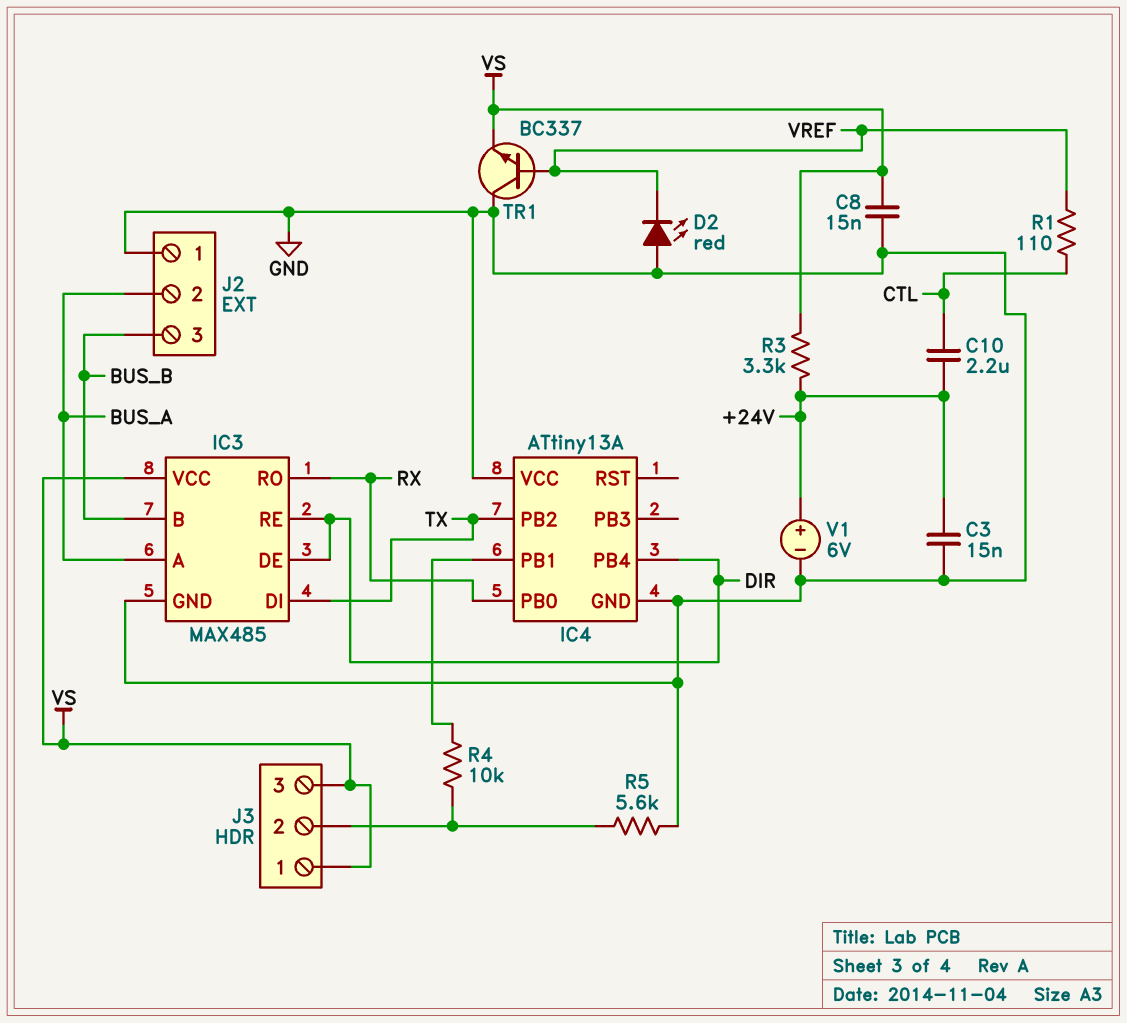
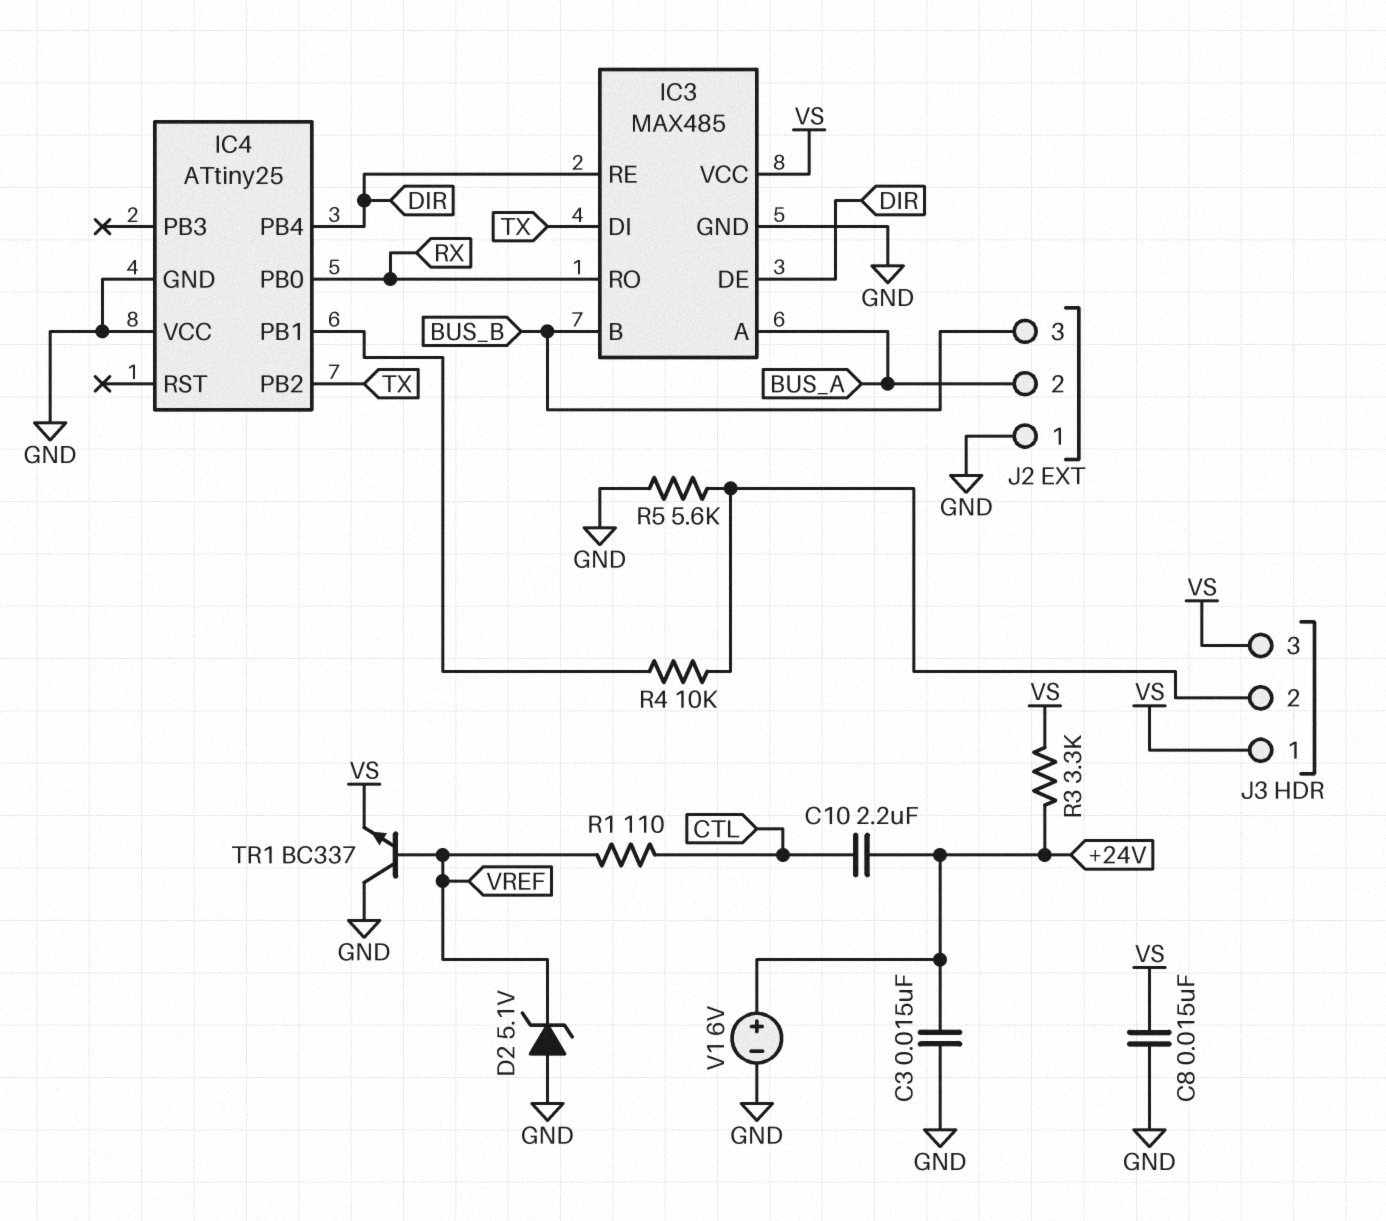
D2: LED red (A GND, K VREF) -> zener 5.1V (A GND, K VREF)
IC4: ATtiny13A -> ATtiny25

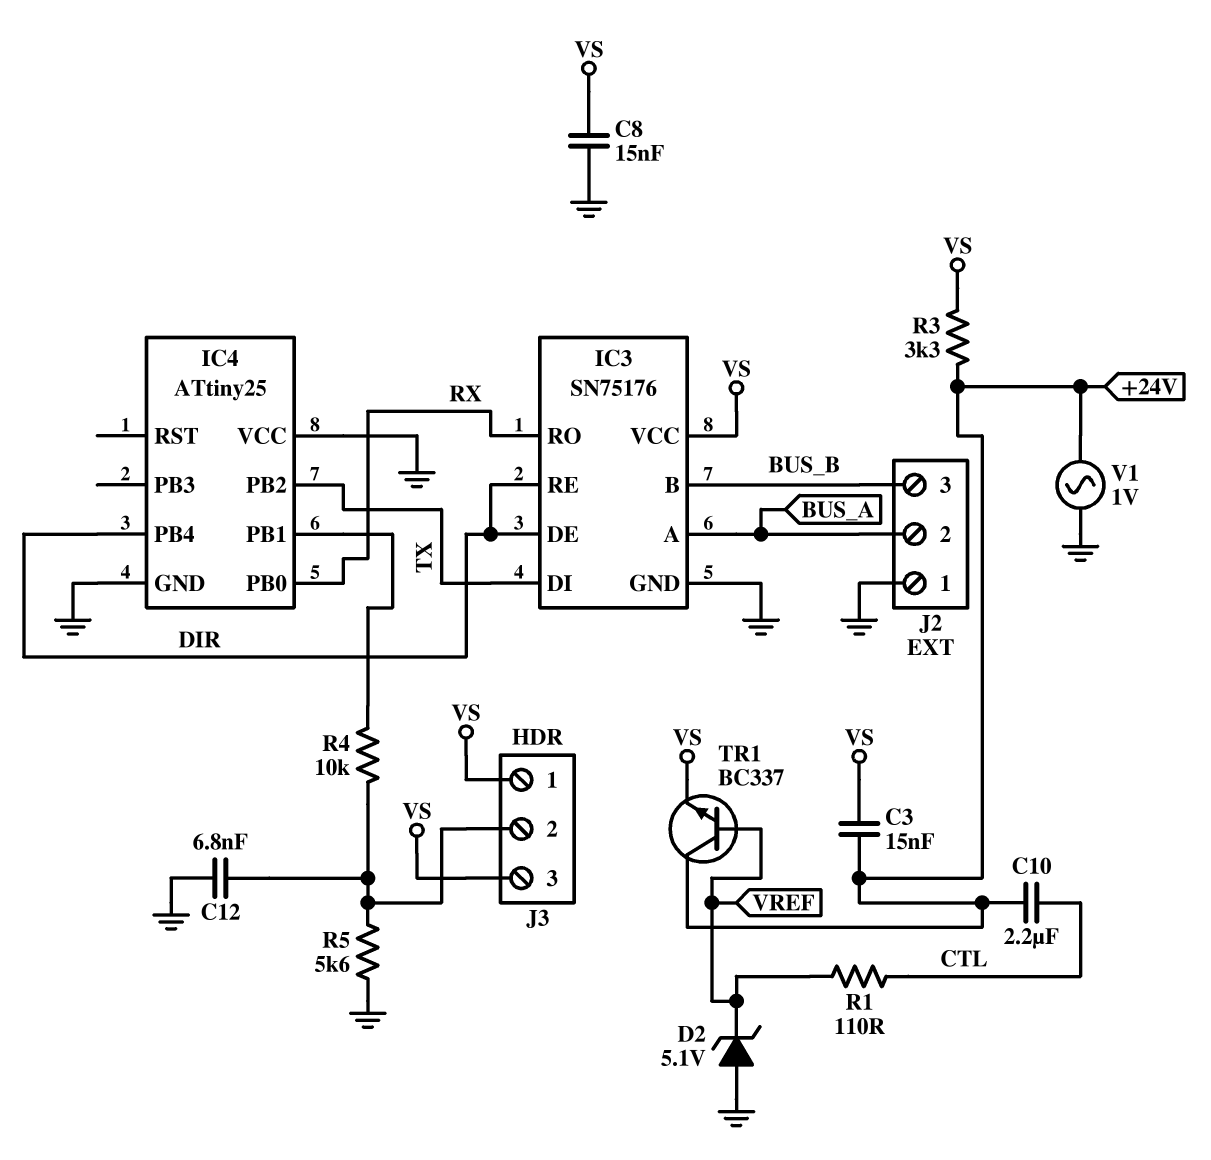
C3: 15nF (+24V, GND) -> 15nF (+24V, VS)
C12: none -> 6.8nF (GND, J3/2)
IC3: MAX485 -> SN75176
TR1: NPN BC337 (B VREF, C GND, E VS) -> NPN BC337 (B VREF, C +24V, E VS)
V1: 6V (plus +24V, minus GND) -> AC 1V (+24V, GND)

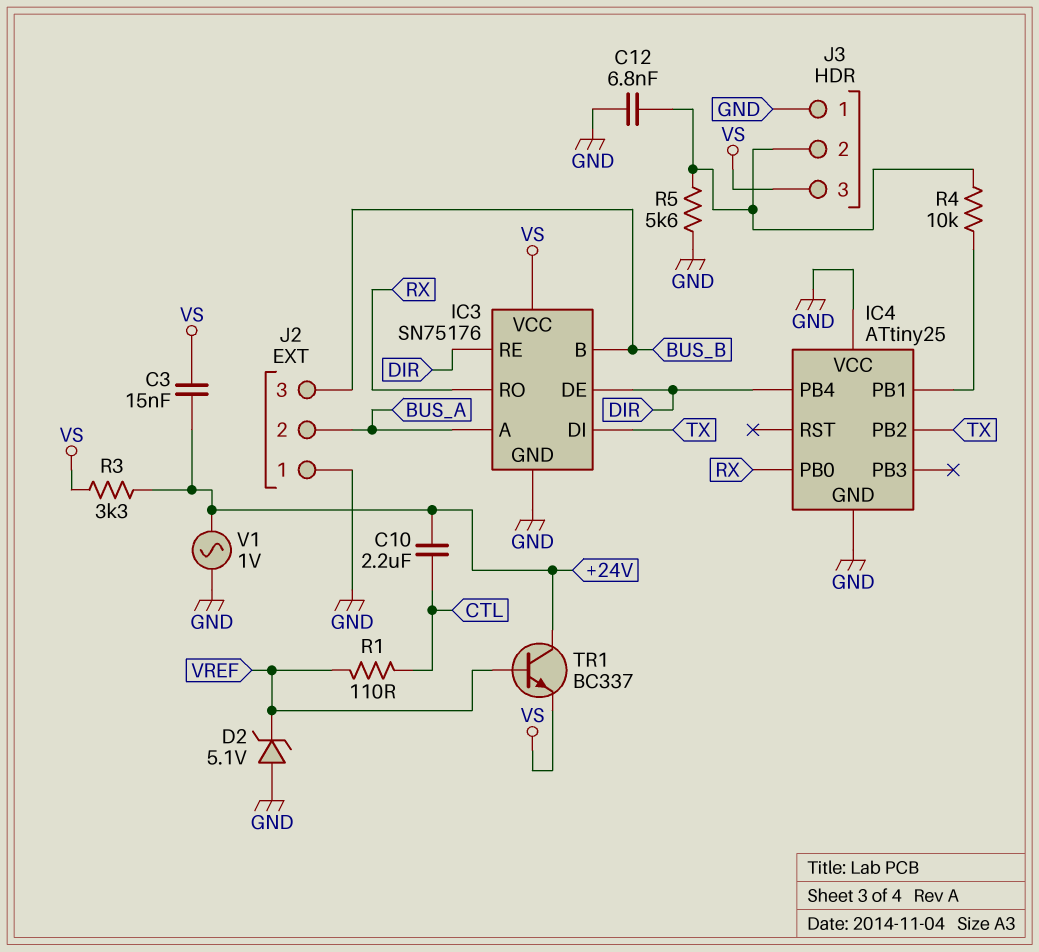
C8: 15nF (GND, VS) -> none
J3 pin 1: VS -> GND

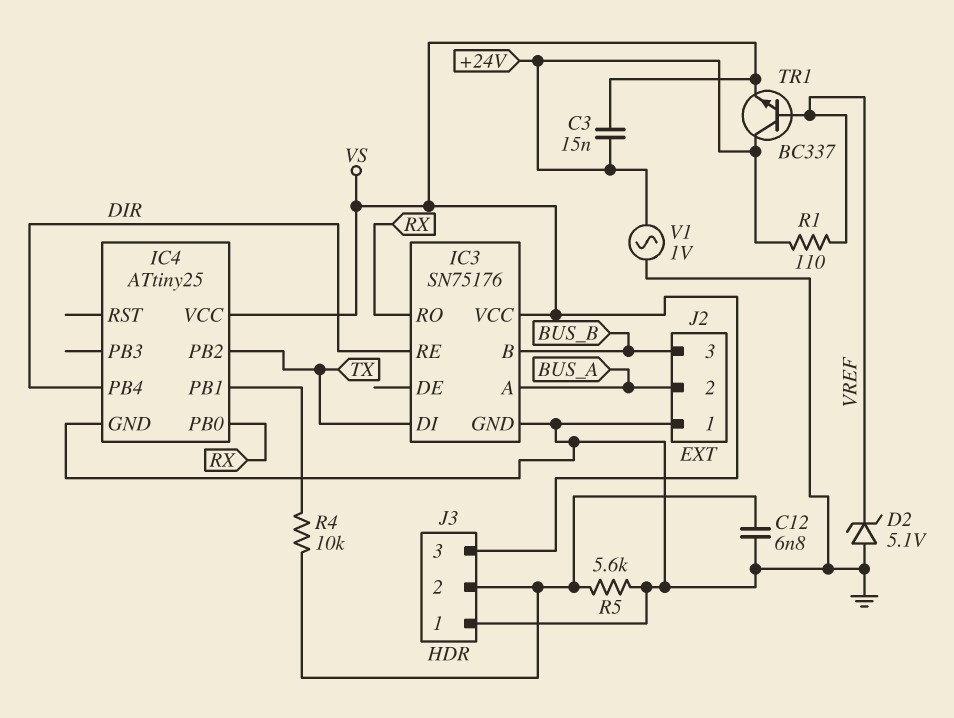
C10: 2.2uF (+24V, CTL) -> none
IC3 pin DE: DIR -> none
IC4 pin VCC: GND -> VS
R1: 110 (CTL, VREF) -> 110 (+24V, VREF)
R3: 3.3k (+24V, VS) -> none

